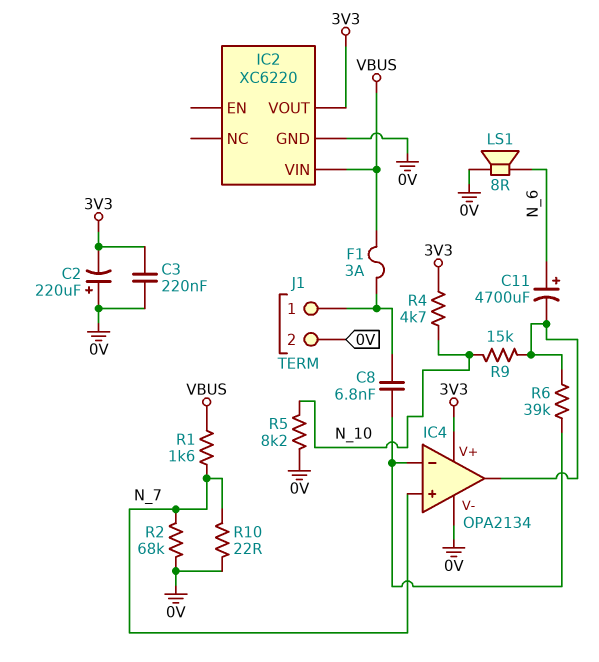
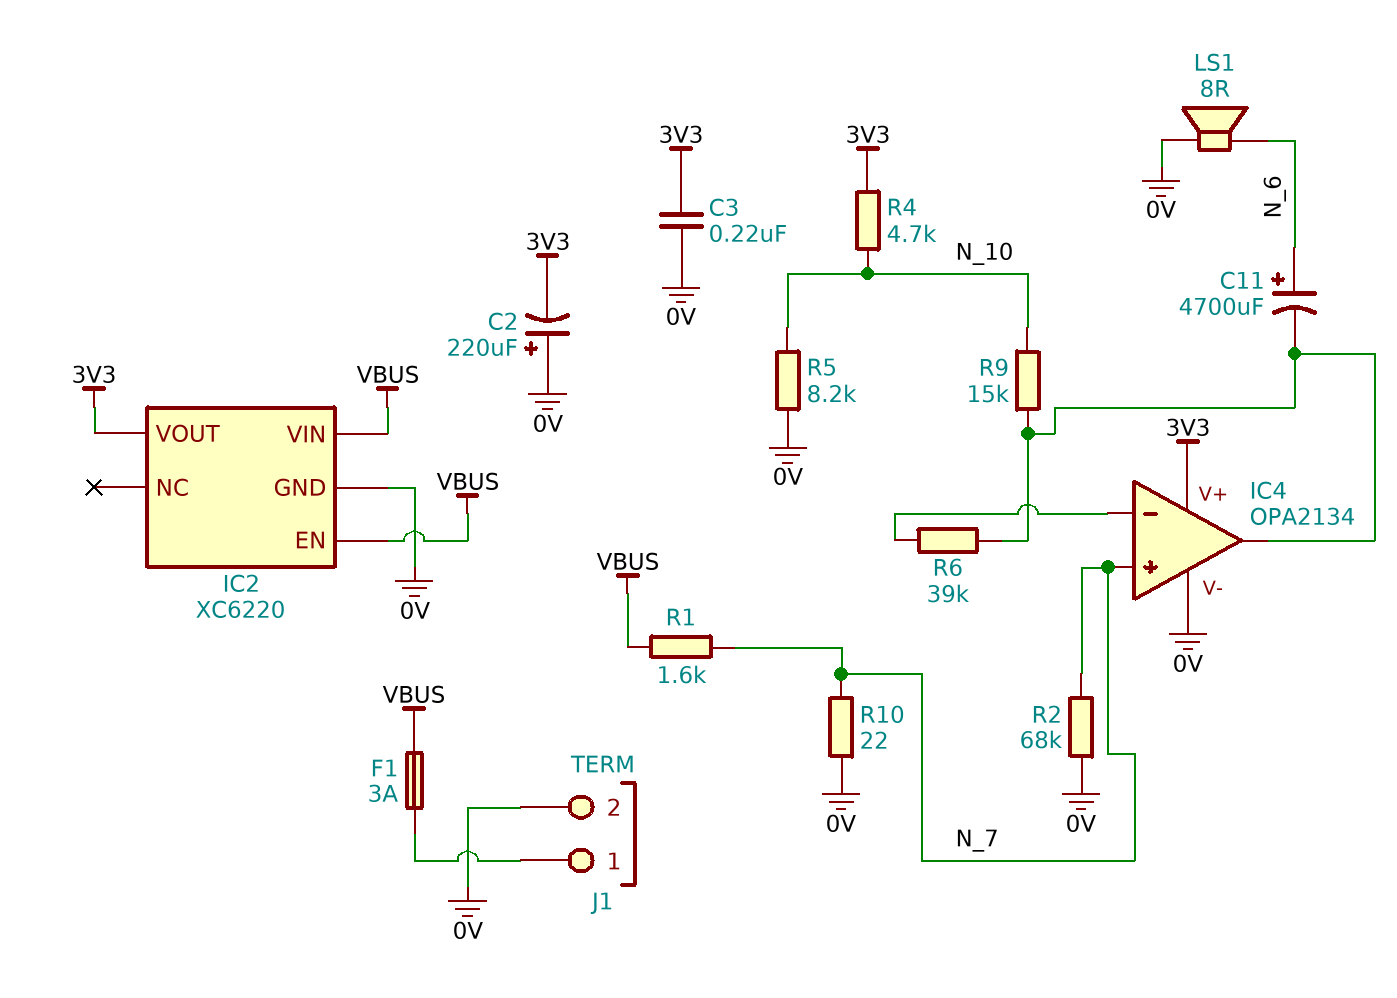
C8: 6.8nF (IC4/in-, J1/1) -> none
IC2 pin EN: none -> VBUS

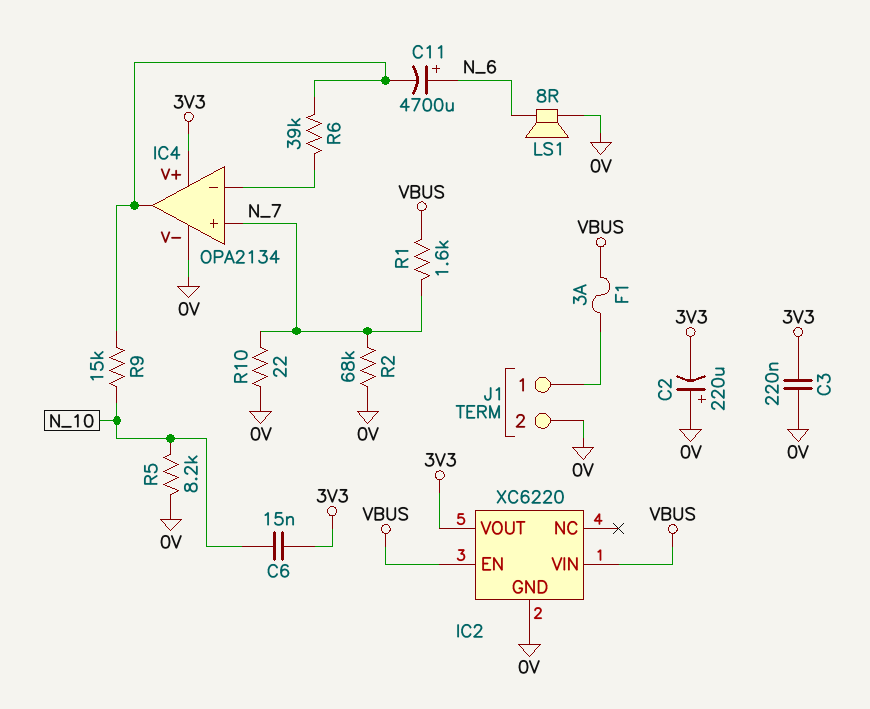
C6: none -> 15nF (3V3, N_10)
R4: 4.7k (3V3, N_10) -> none

